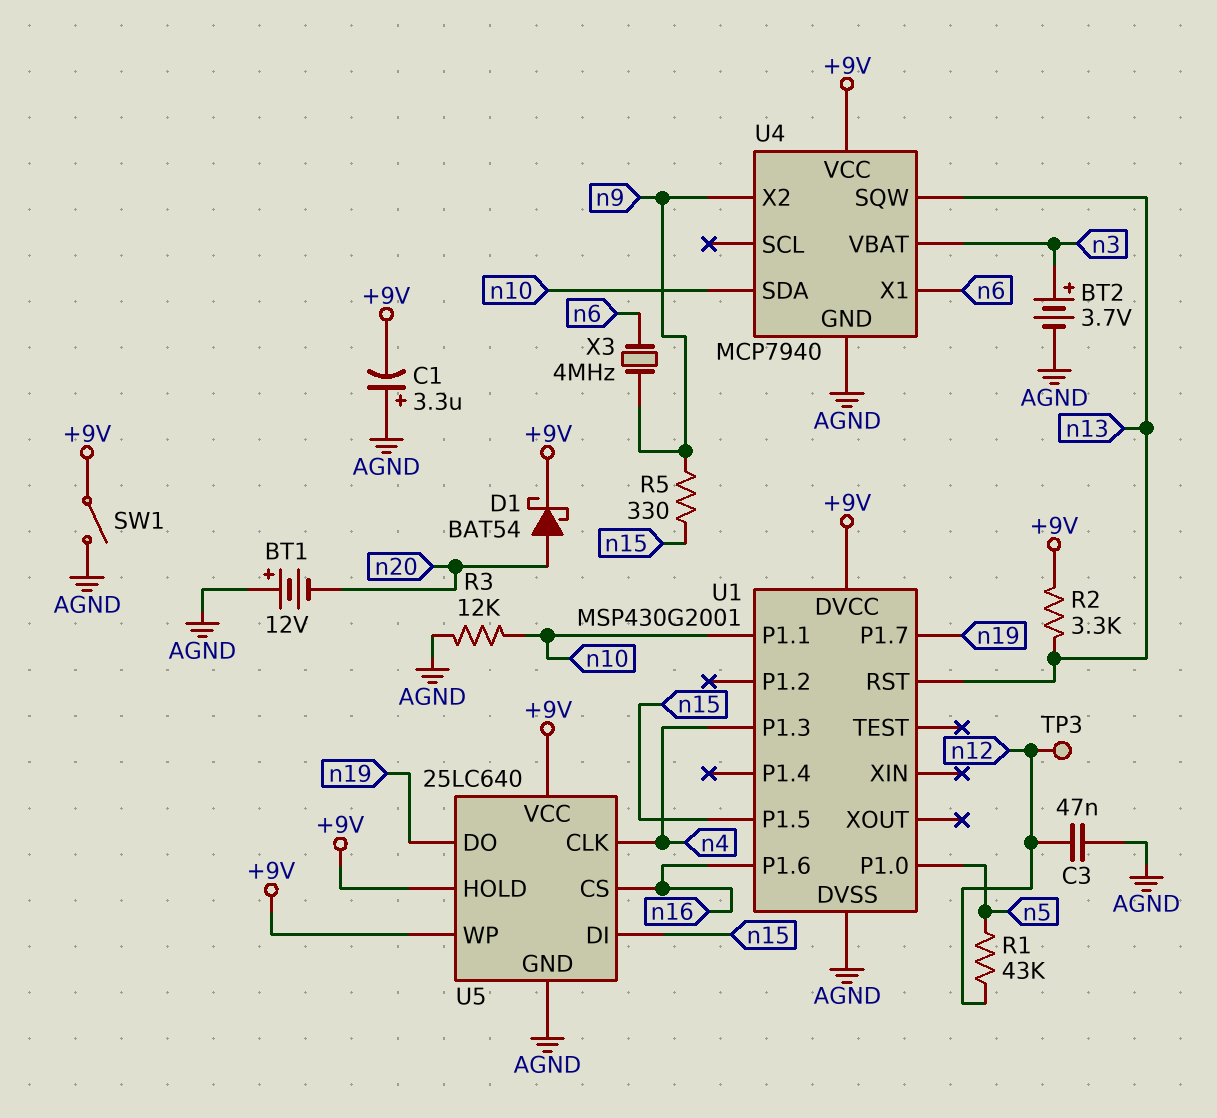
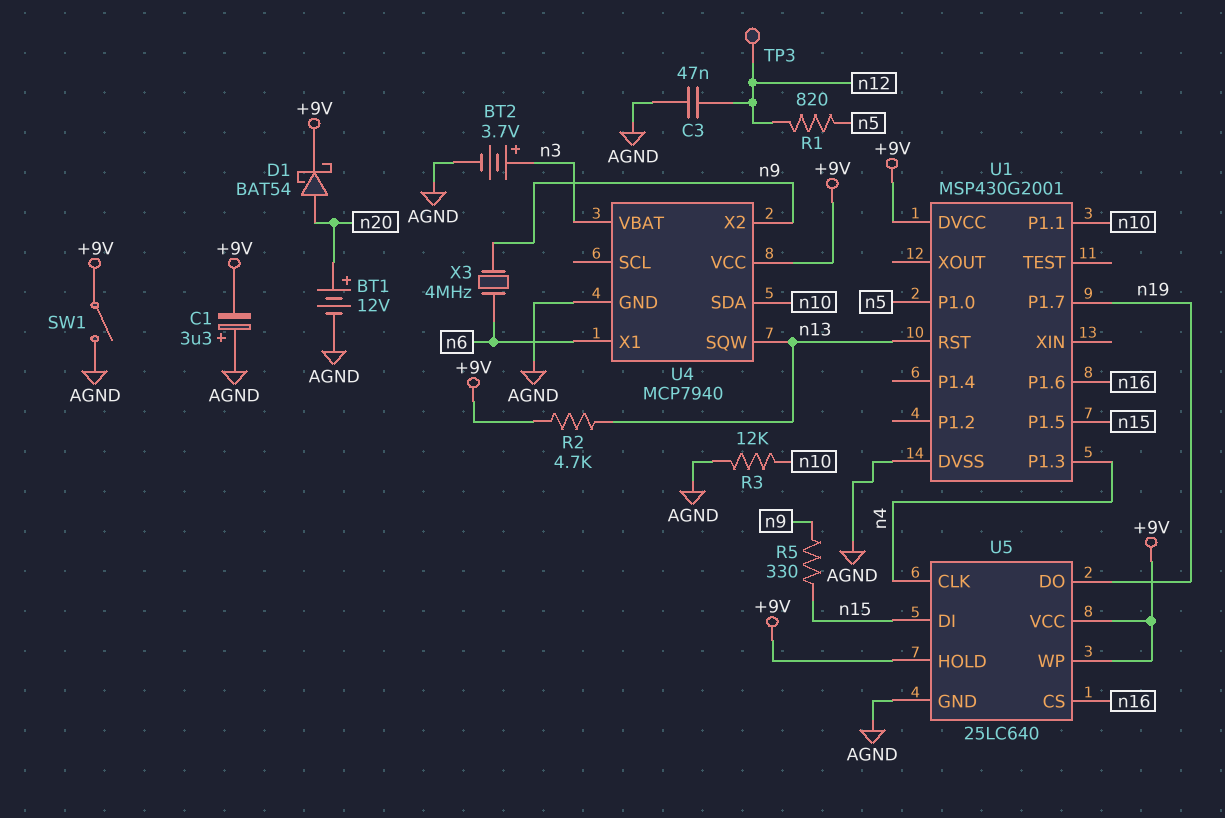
BT1: 12V (plus AGND, minus n20) -> 12V (plus n20, minus AGND)
R1: 43k (n5, n12) -> 820 (n5, n12)
R2: 3.3k (+9V, n13) -> 4.7k (+9V, n13)

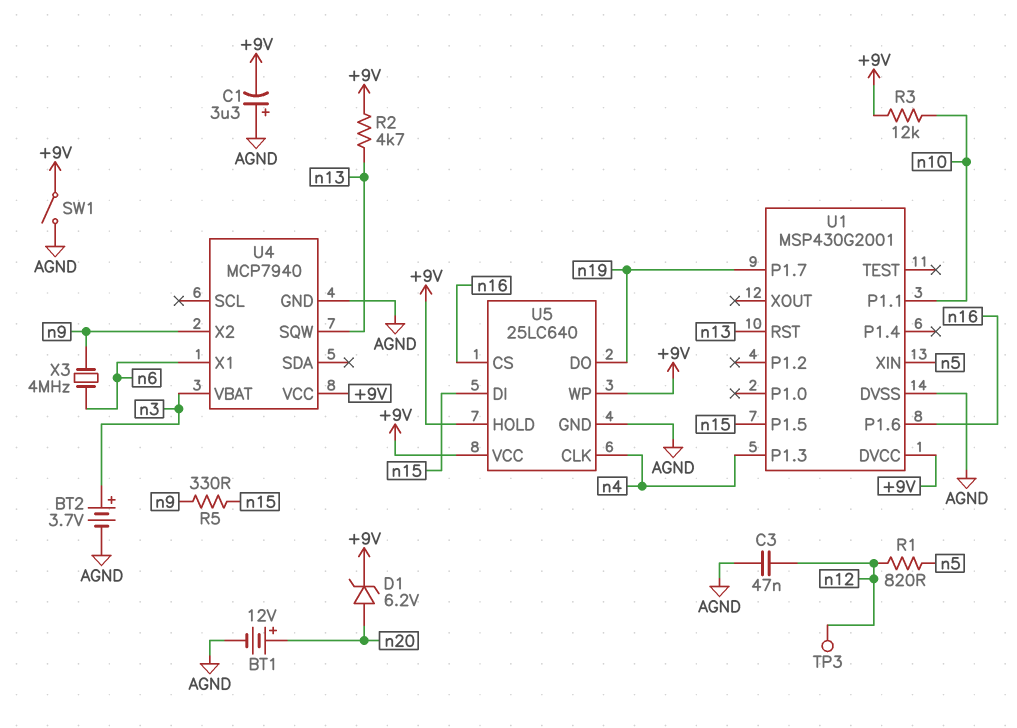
D1: schottky BAT54 (A n20, K +9V) -> zener 6.2V (A n20, K +9V)
R3: 12k (AGND, n10) -> 12k (+9V, n10)
U1 pin P1.0: n5 -> none
U1 pin XIN: none -> n5
U4 pin SDA: n10 -> none

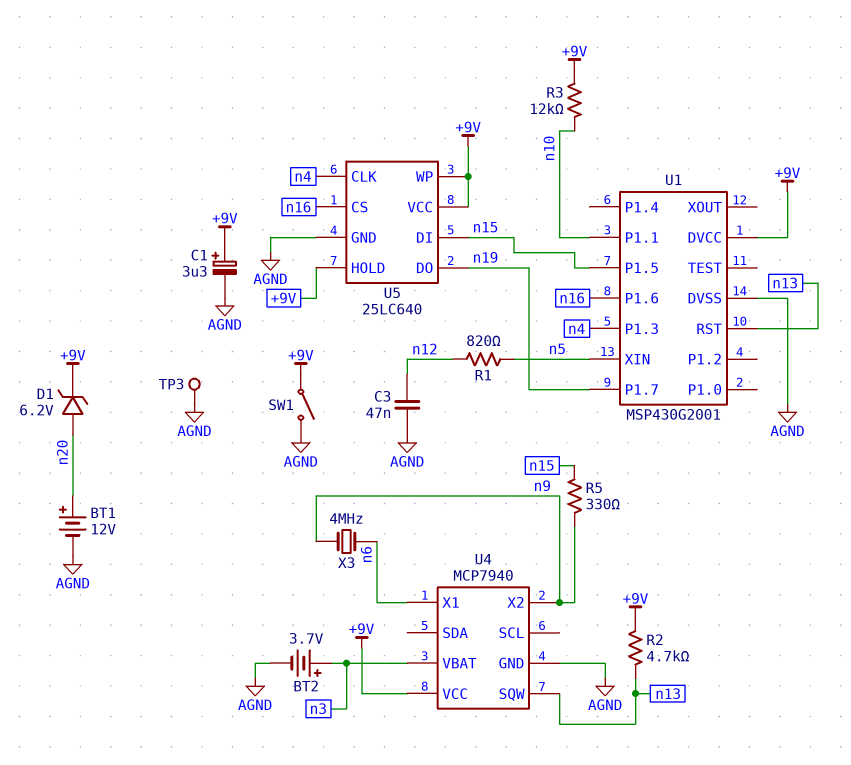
C1: 3.3uF (plus AGND, minus +9V) -> 3.3uF (plus +9V, minus AGND)
TP3: test point (n12) -> test point (AGND)

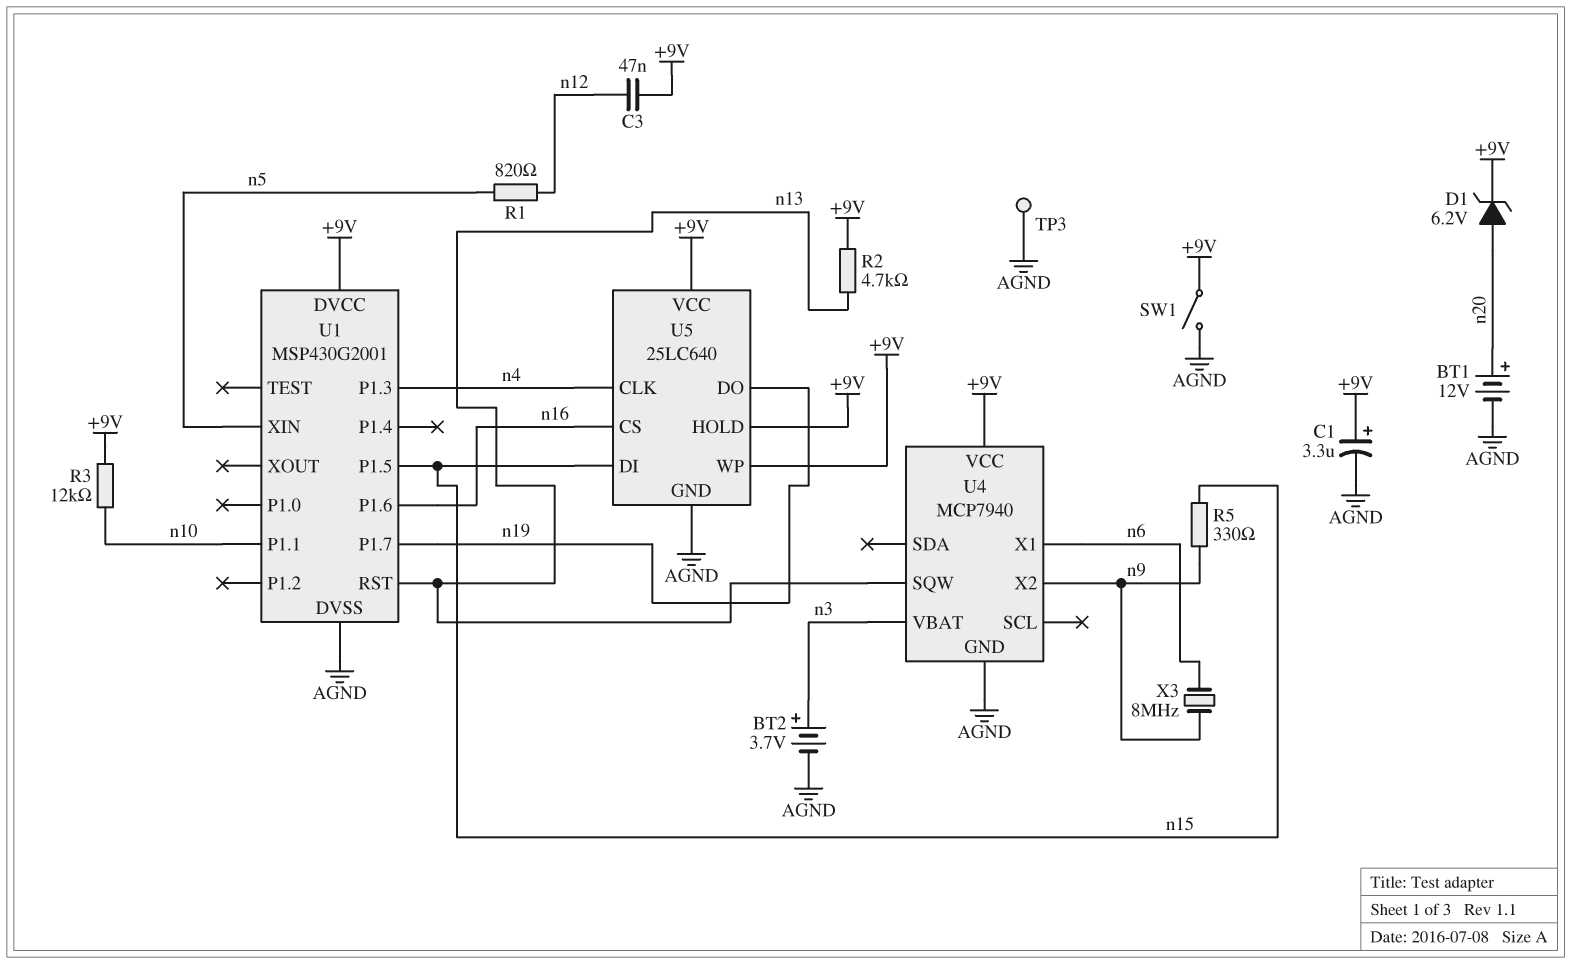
C3: 47nF (AGND, n12) -> 47nF (+9V, n12)
X3: 4MHz (n6, n9) -> 8MHz (n6, n9)

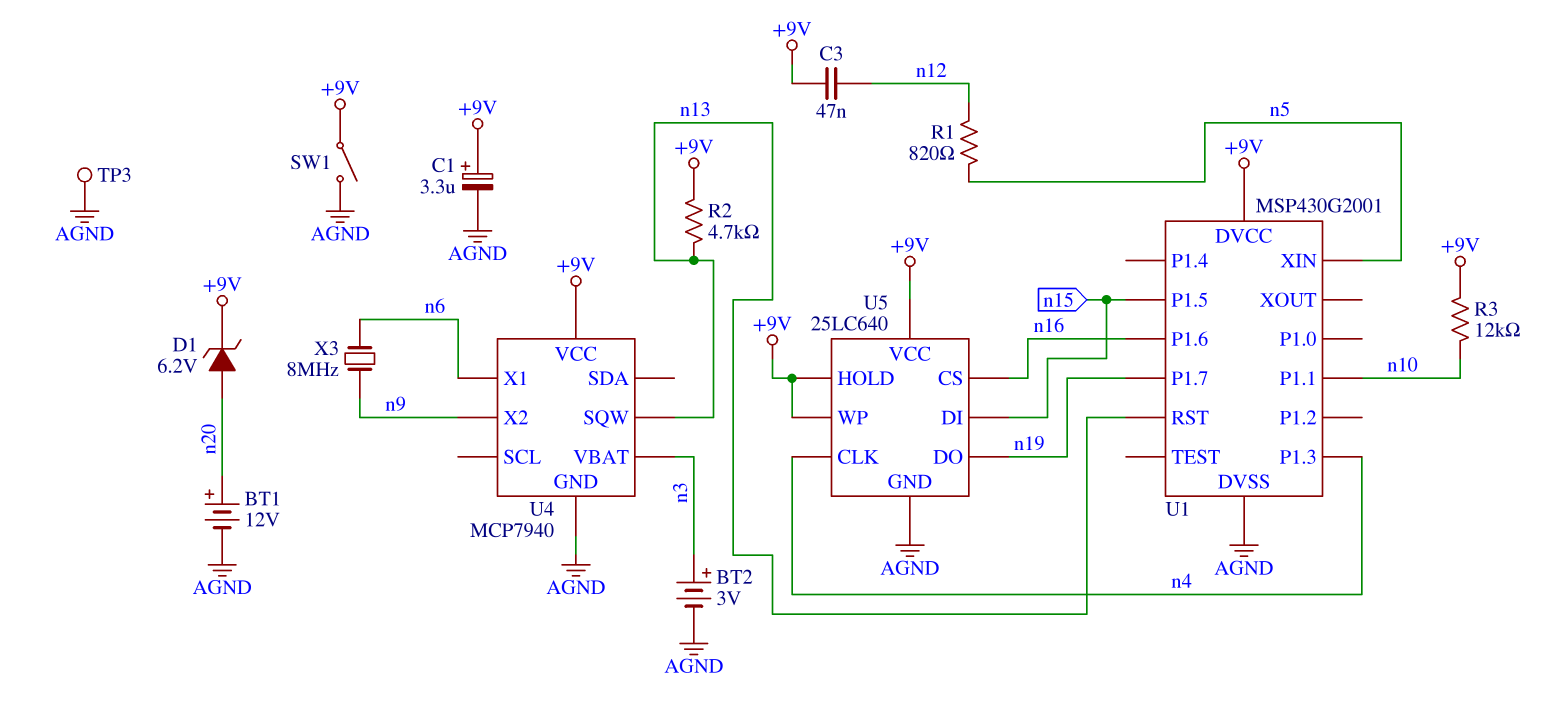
BT2: 3.7V (plus n3, minus AGND) -> 3V (plus n3, minus AGND)
R5: 330 (n9, n15) -> none

